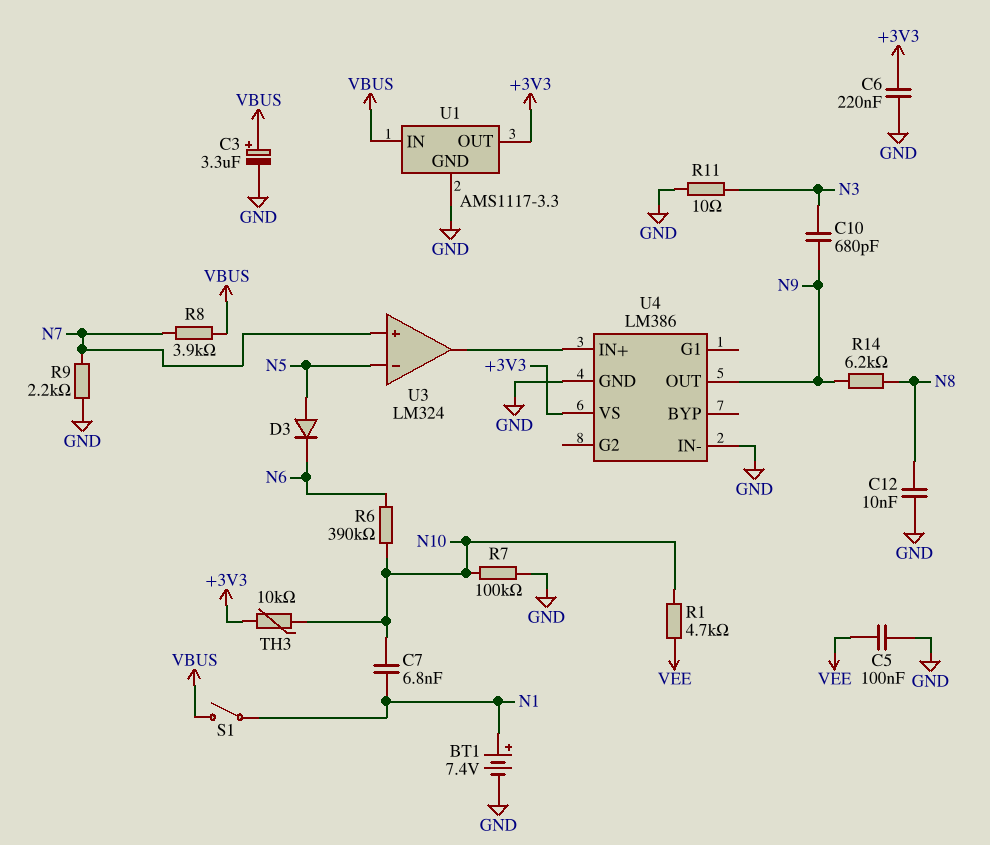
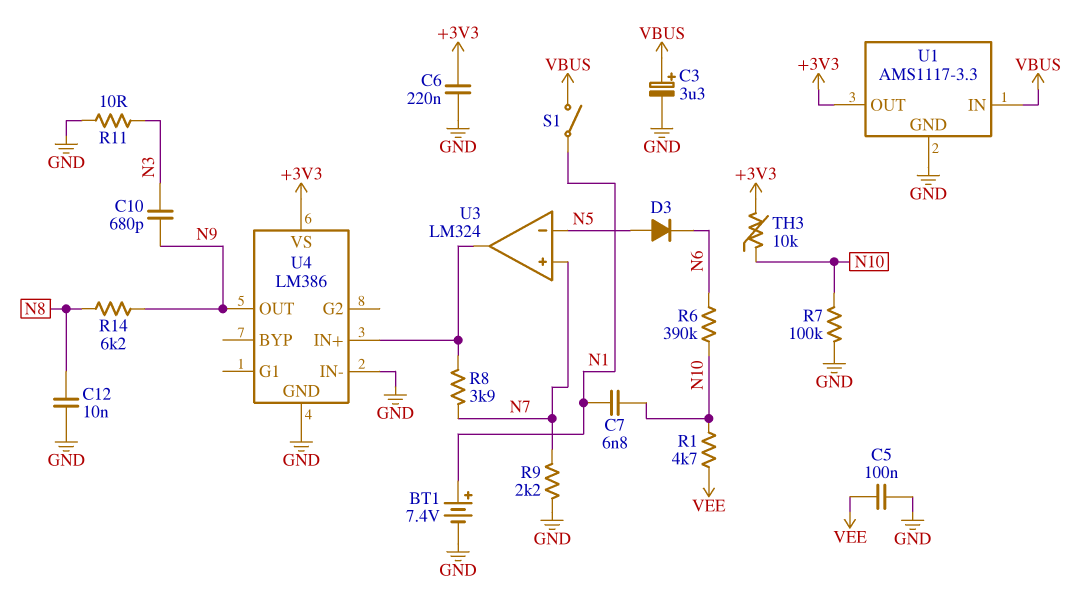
R8: 3.9k (N7, VBUS) -> 3.9k (N7, U3/out)

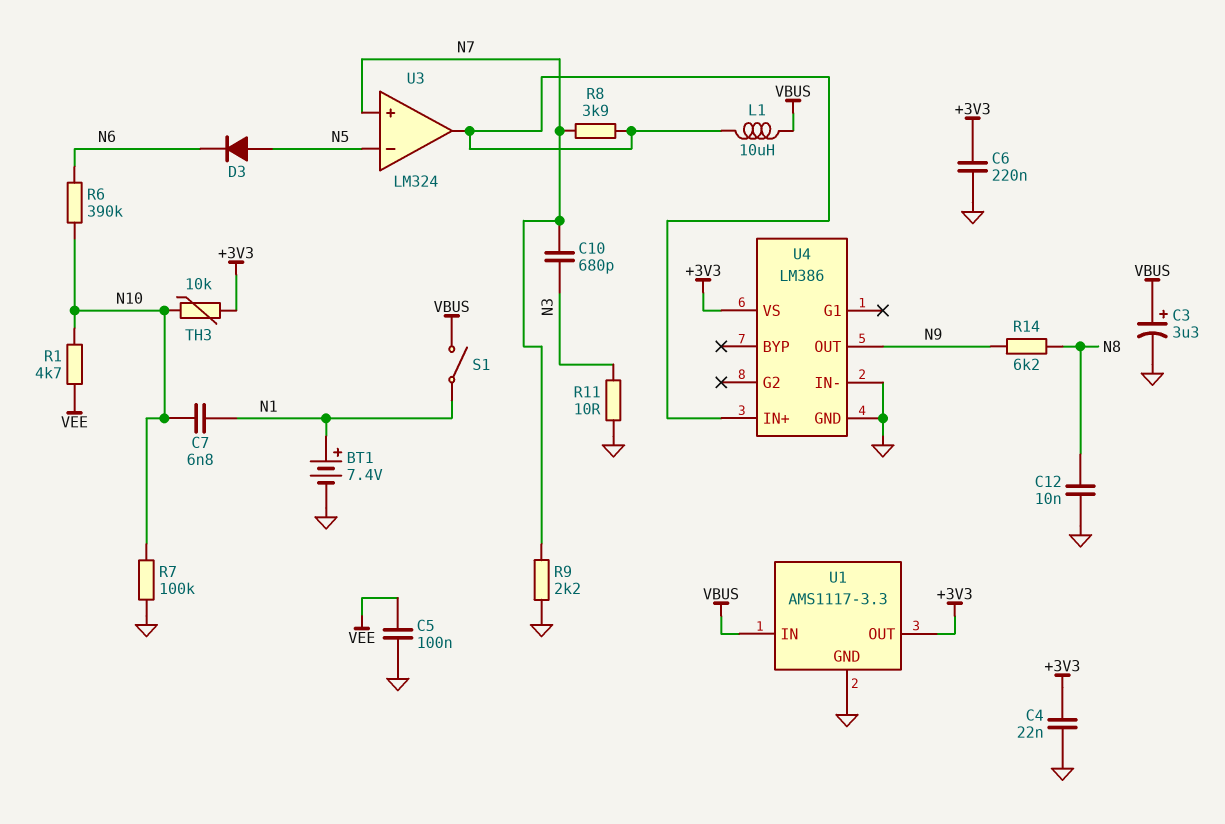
C4: none -> 22nF (+3V3, GND)
C10: 680pF (N3, N9) -> 680pF (N3, N7)
L1: none -> 10uH (U3/out, VBUS)

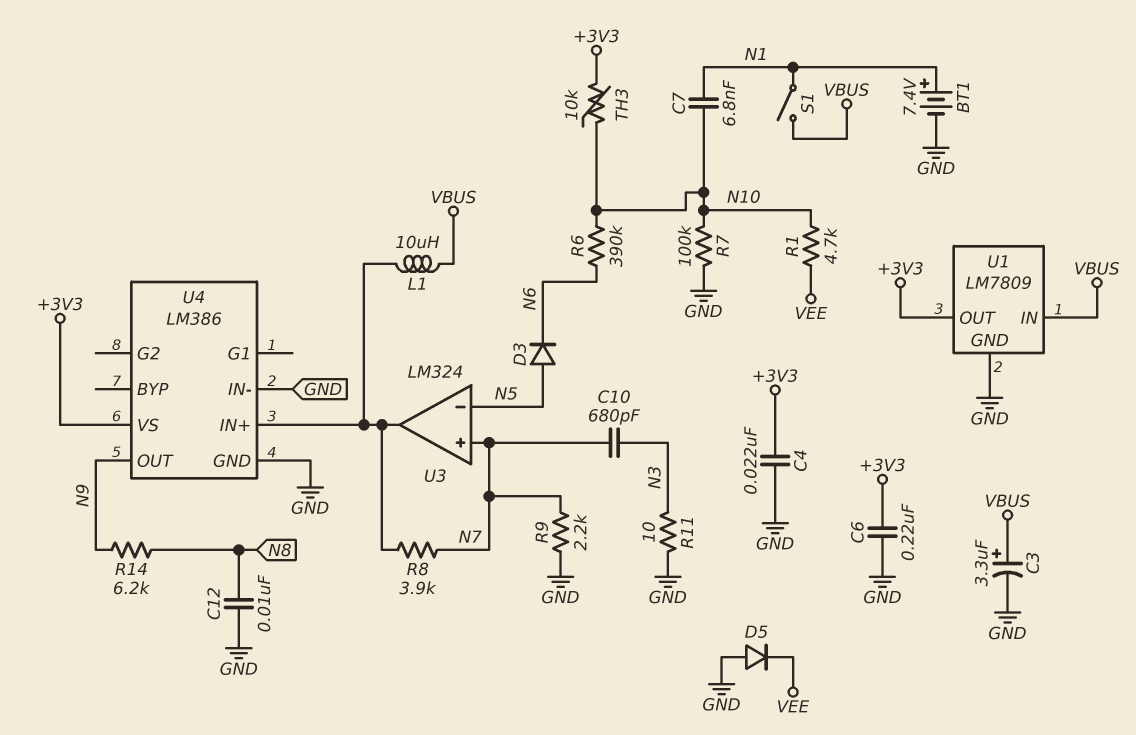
C5: 100nF (GND, VEE) -> none
D5: none -> diode (A GND, K VEE)
U1: AMS1117-3.3 -> LM7809

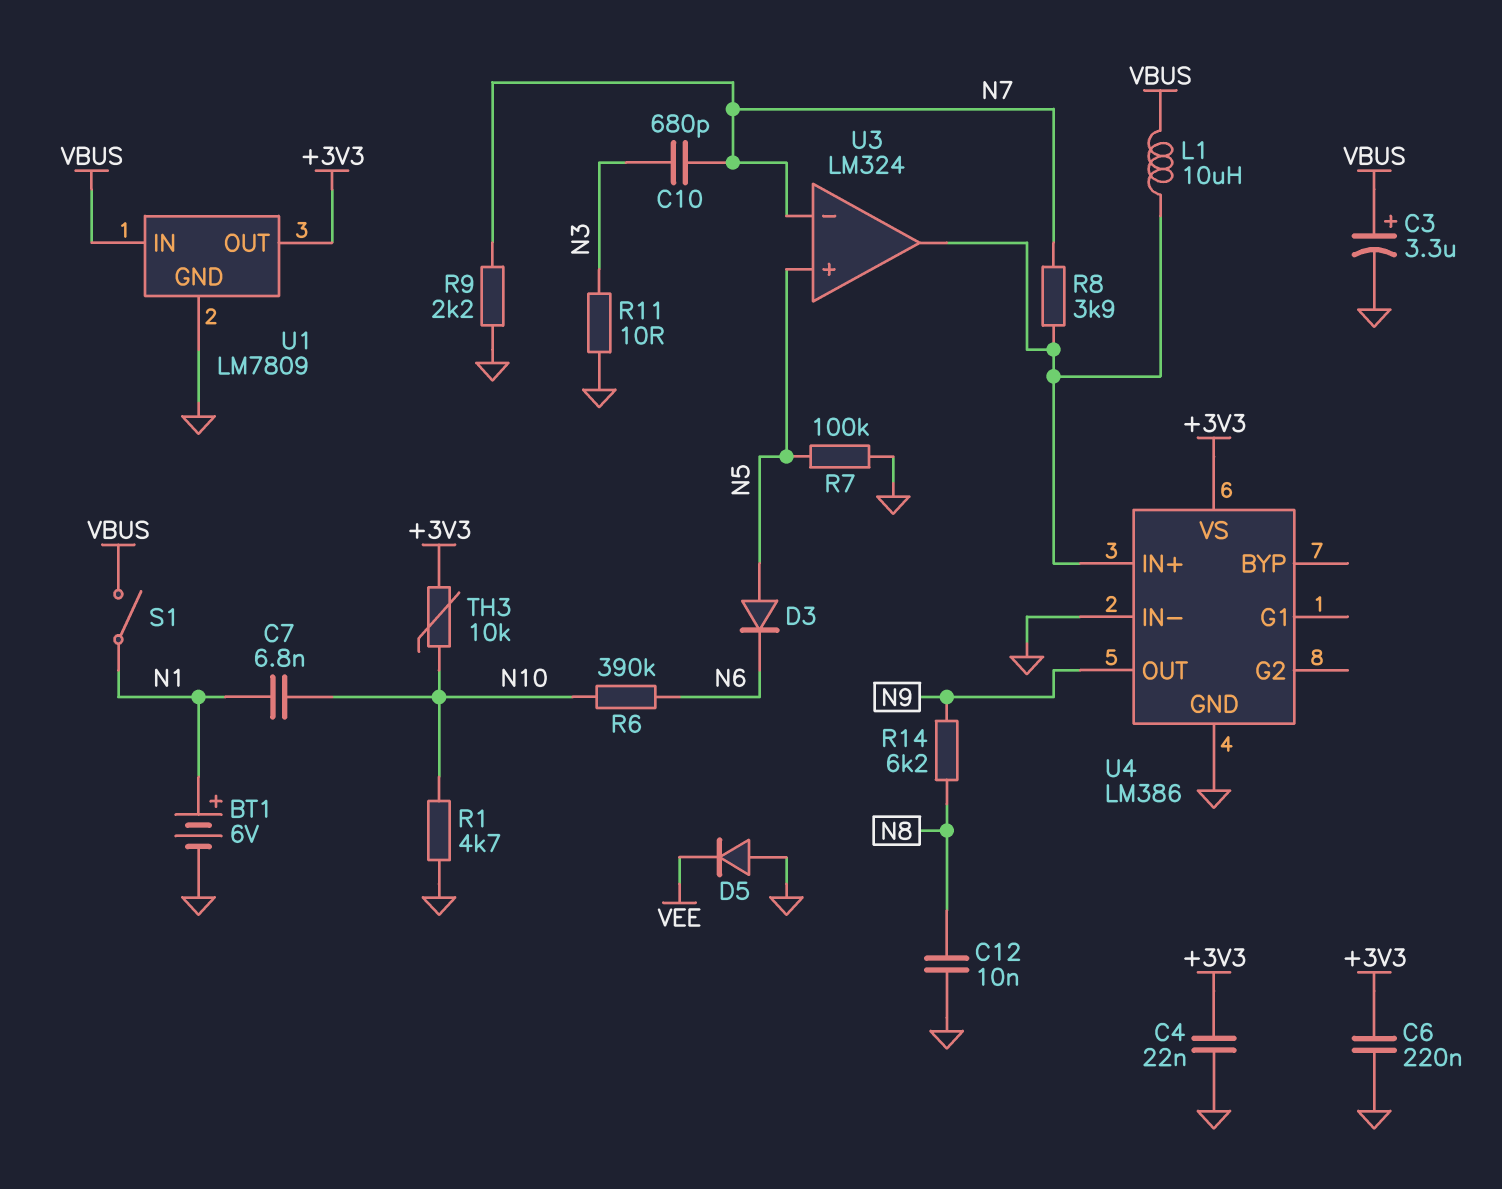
BT1: 7.4V (plus N1, minus GND) -> 6V (plus N1, minus GND)
R1: 4.7k (N10, VEE) -> 4.7k (GND, N10)
R7: 100k (GND, N10) -> 100k (GND, N5)
U3 pin in+: N7 -> N5
U3 pin in-: N5 -> N7

